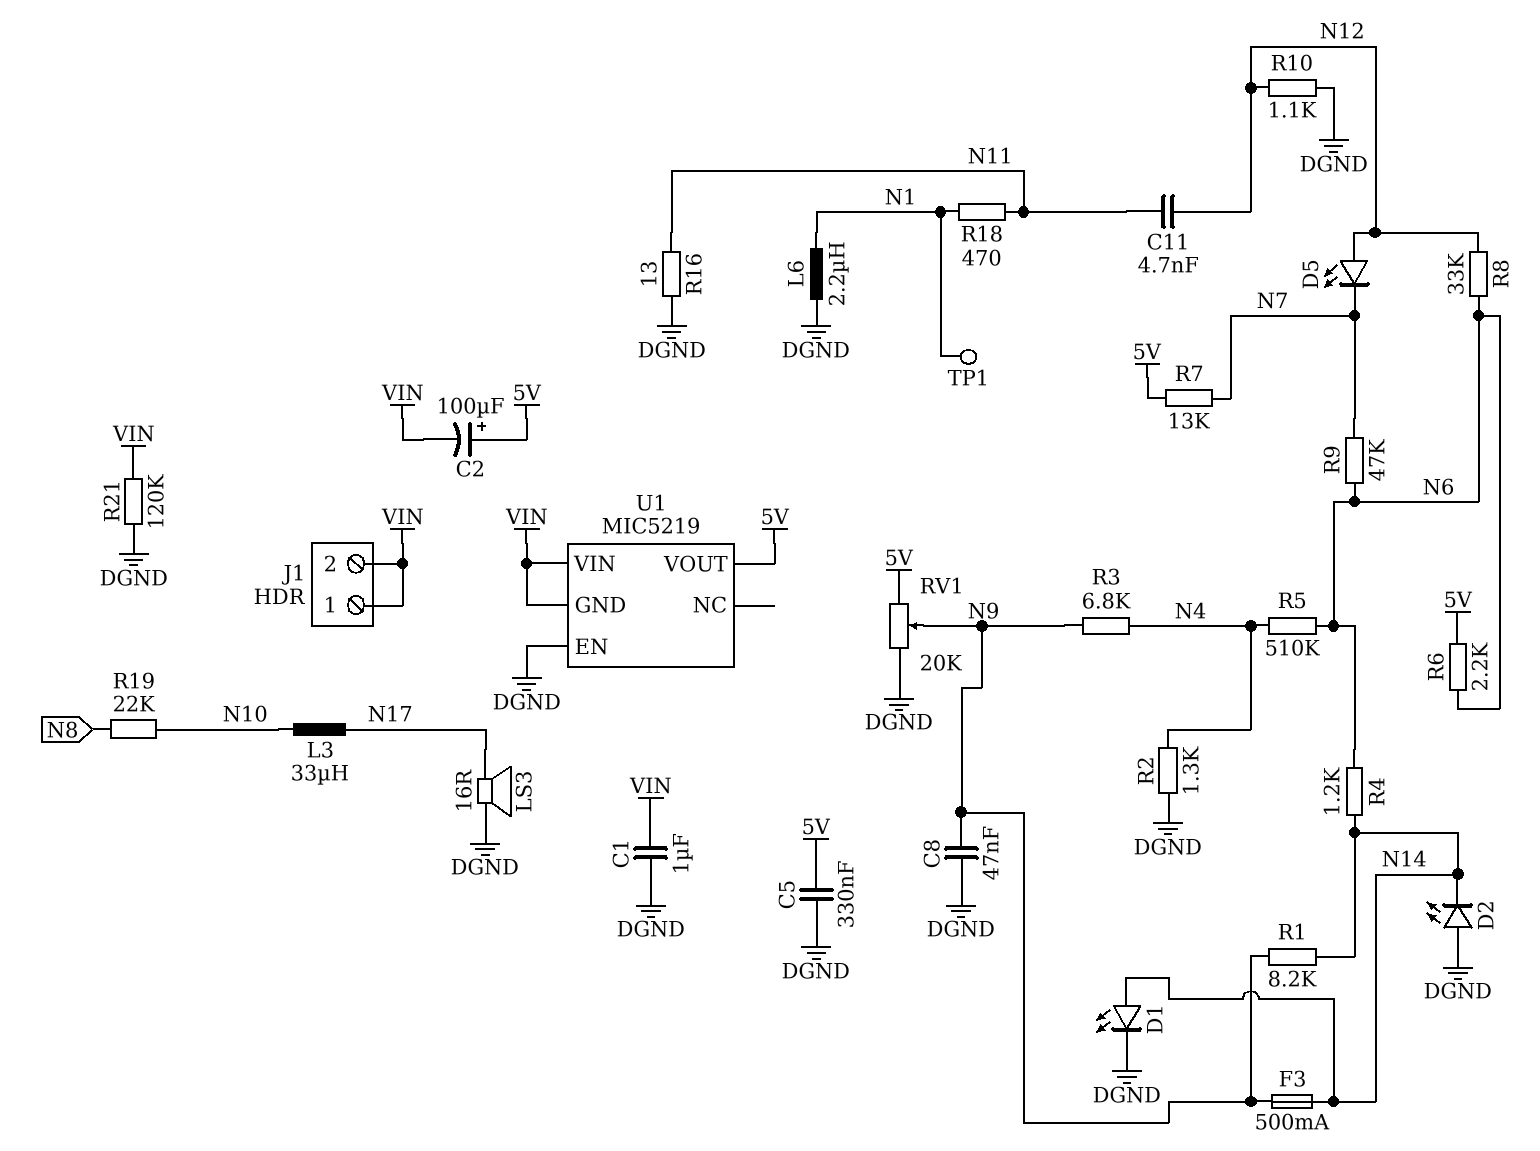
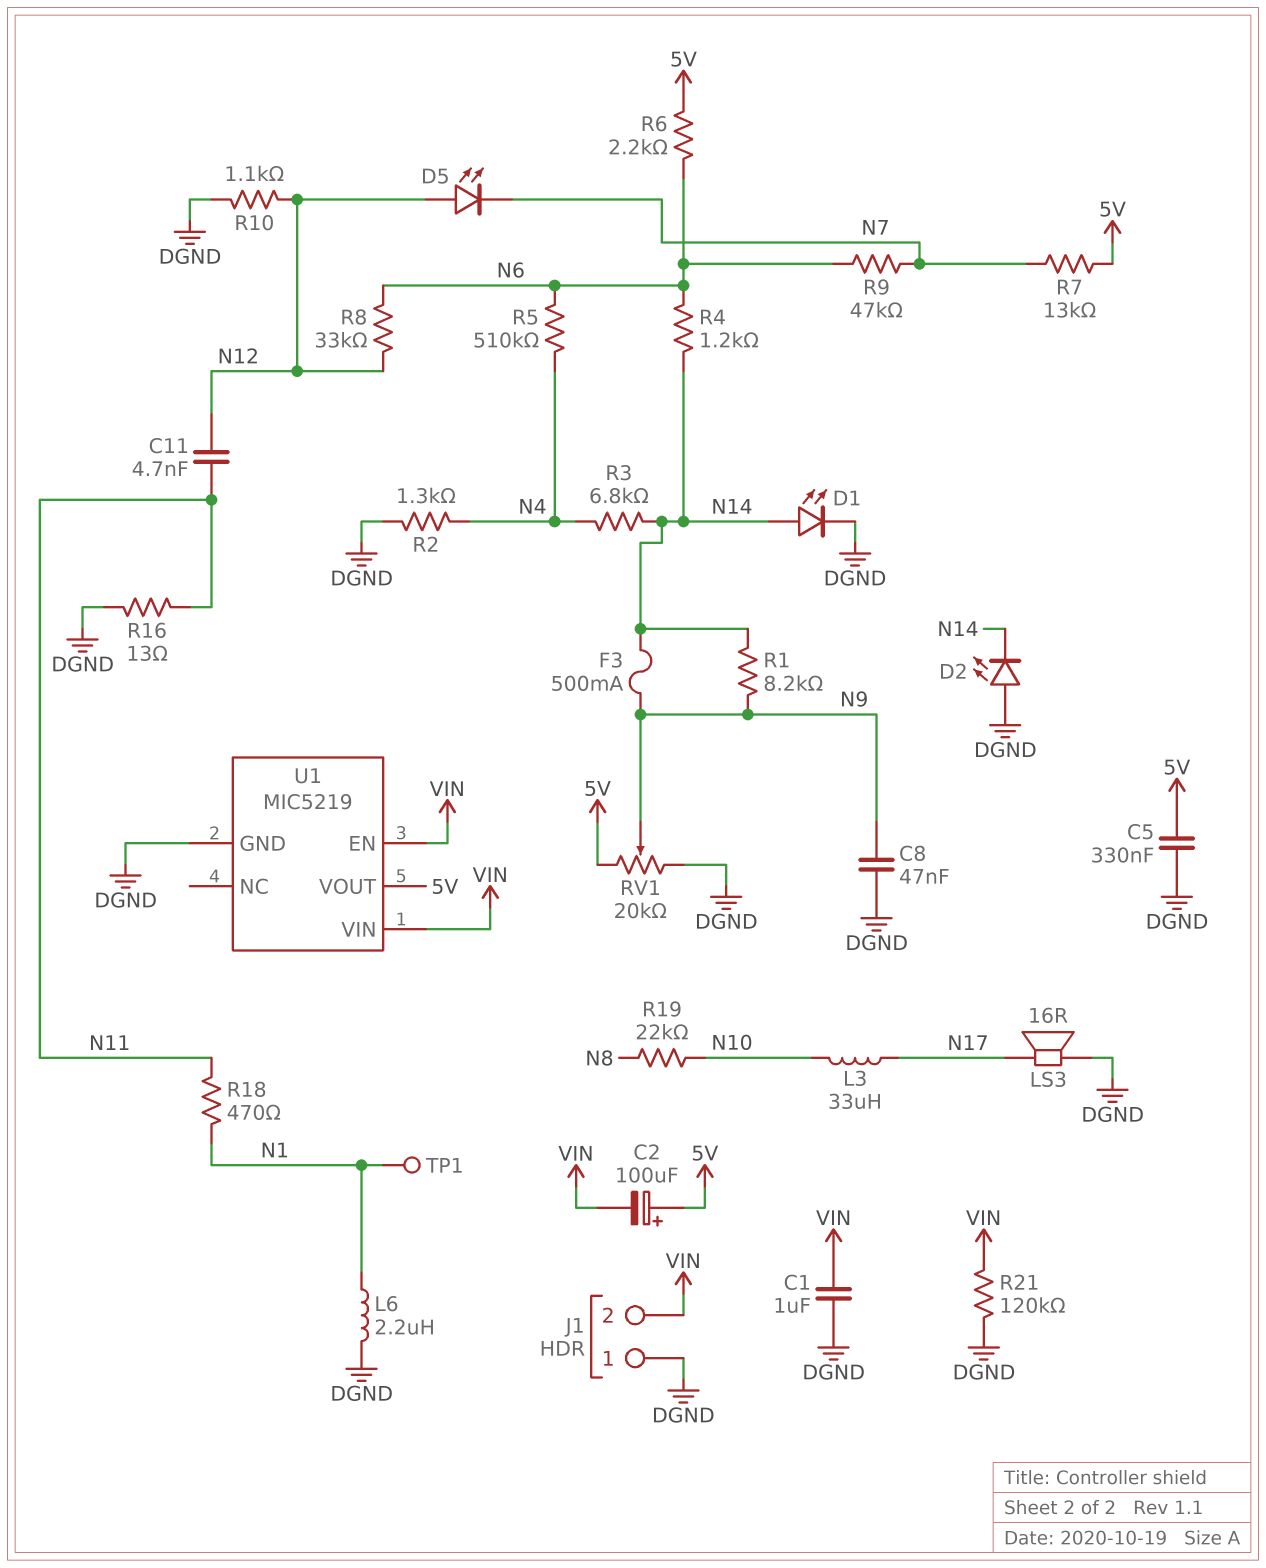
J1 pin 1: VIN -> DGND
R3: 6.8k (N4, N9) -> 6.8k (N4, N14)
U1 pin EN: DGND -> VIN
U1 pin GND: VIN -> DGND

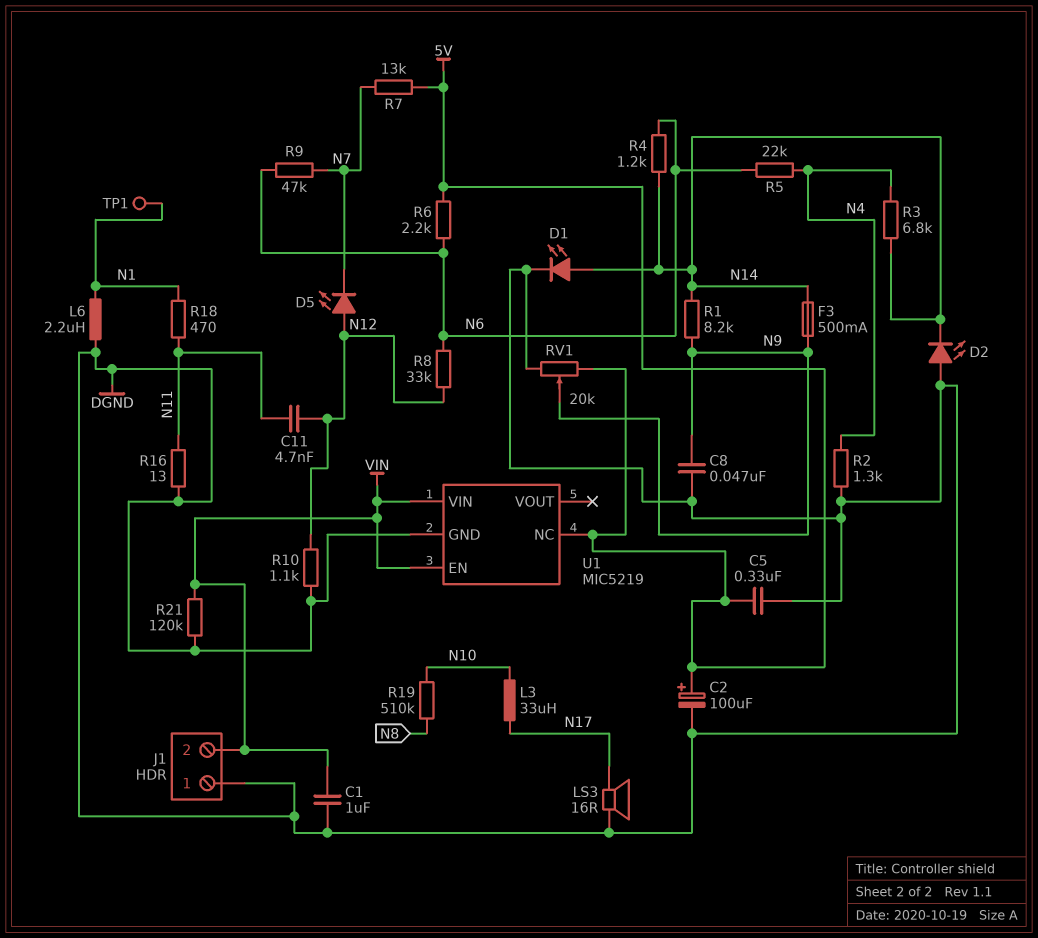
C2: 100uF (plus 5V, minus VIN) -> 100uF (plus 5V, minus DGND)
R5: 510k (N4, N6) -> 22k (N4, N6)
R19: 22k (N8, N10) -> 510k (N8, N10)
U1 pin NC: none -> 5V
U1 pin VOUT: 5V -> none

